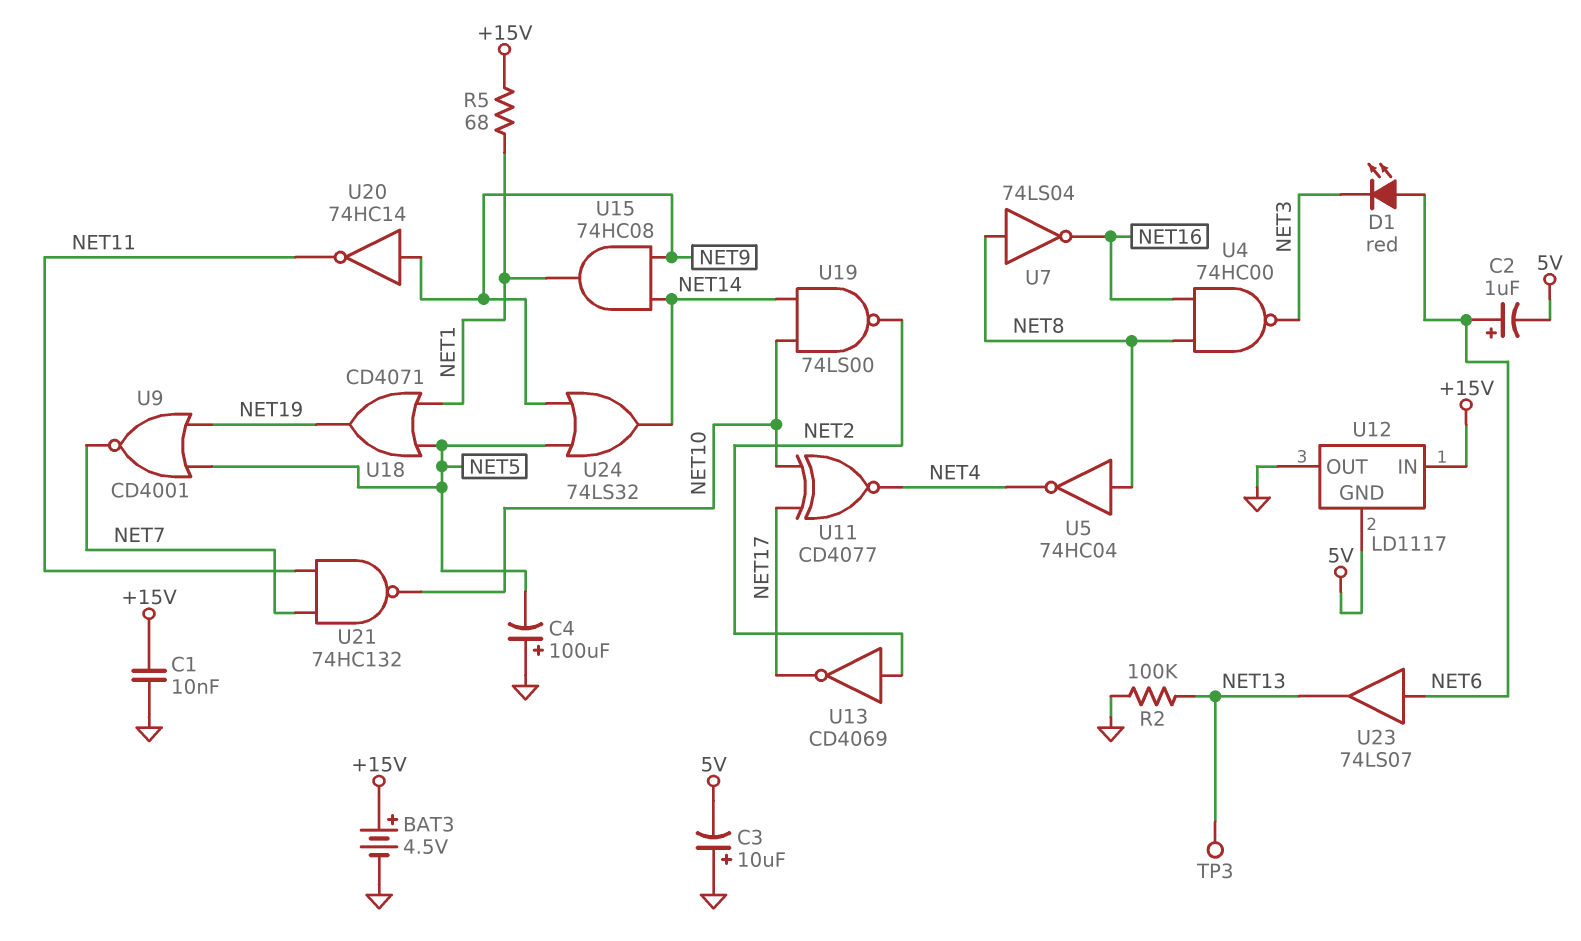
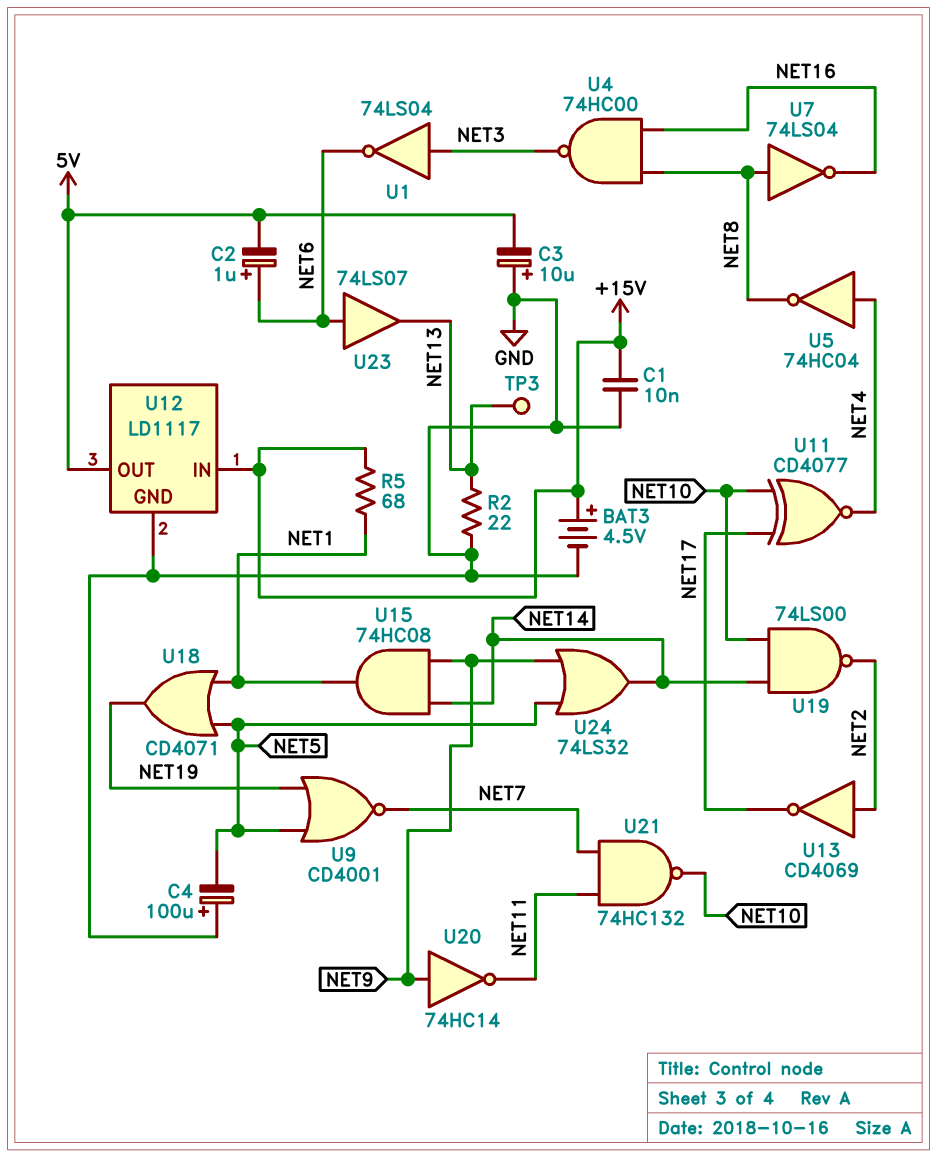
D1: LED red (A NET6, K NET3) -> none
R2: 100k (GND, NET13) -> 22 (GND, NET13)
U1: none -> NOT 74LS04 (in NET3, out NET6)
U5: NOT 74HC04 (in NET8, out NET4) -> NOT 74HC04 (in NET4, out NET8)
U12 pin GND: 5V -> GND
U12 pin OUT: GND -> 5V

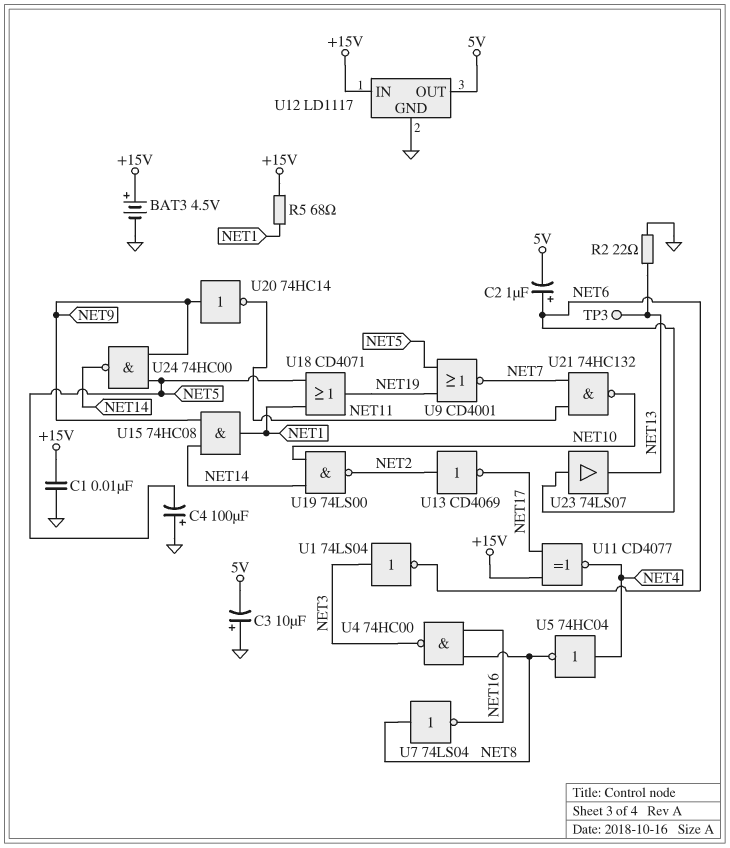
U11: XNOR CD4077 (in NET10, in NET17, out NET4) -> XNOR CD4077 (in +15V, in NET17, out NET4)
U24: OR 74LS32 (in NET5, in NET9, out NET14) -> NAND 74HC00 (in NET5, in NET9, out NET14)

